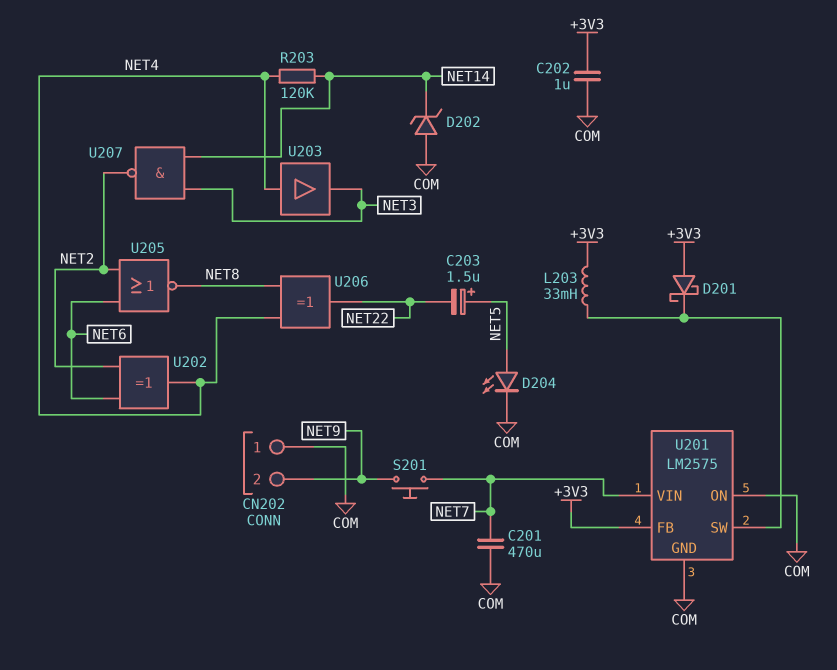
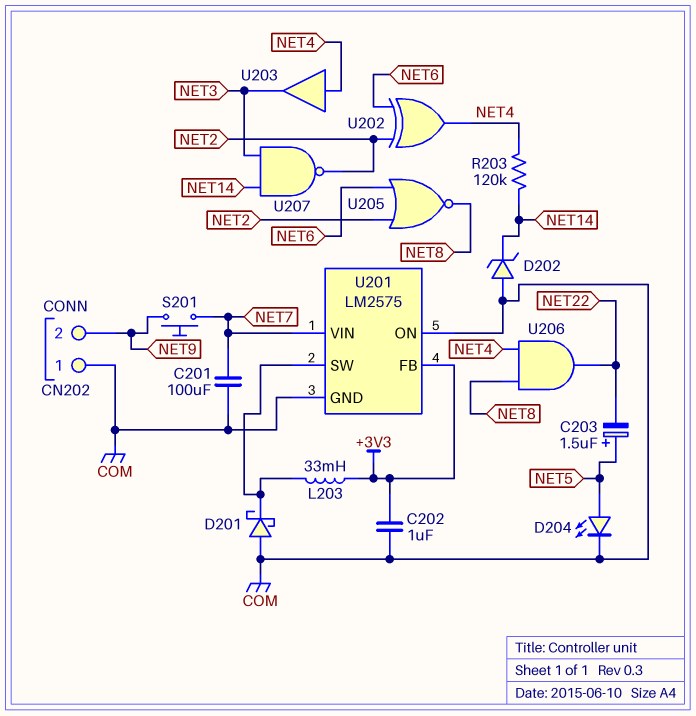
C201: 470uF (COM, NET7) -> 100uF (COM, NET7)
D201: schottky (A +3V3, K U201/SW) -> schottky (A COM, K U201/SW)
U206: XOR (in NET4, in NET8, out NET22) -> AND (in NET4, in NET8, out NET22)

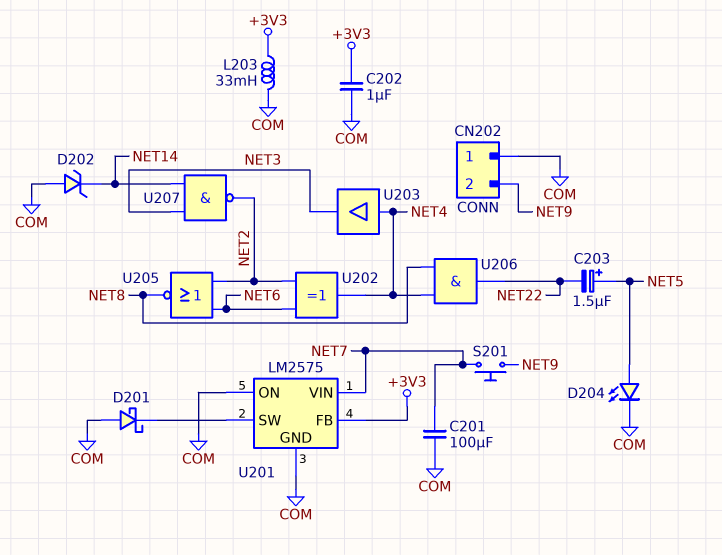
L203: 33mH (+3V3, U201/SW) -> 33mH (+3V3, COM)
R203: 120k (NET4, NET14) -> none

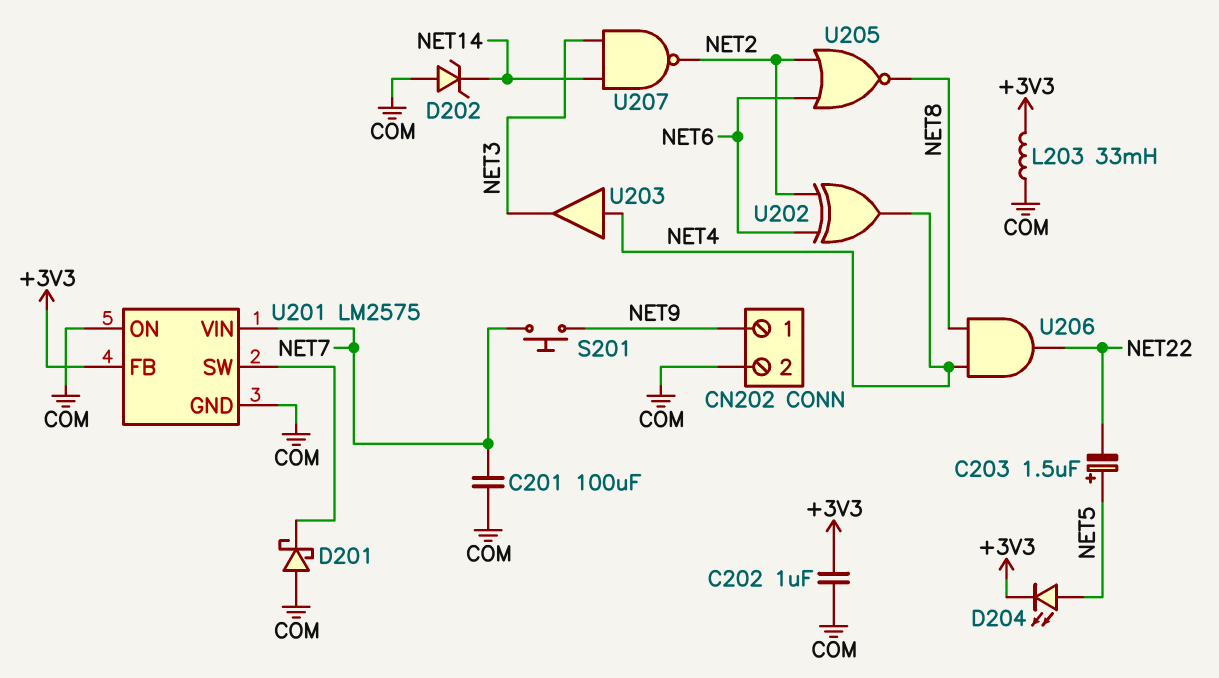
CN202 pin 1: COM -> NET9
CN202 pin 2: NET9 -> COM
D204: LED (A NET5, K COM) -> LED (A NET5, K +3V3)

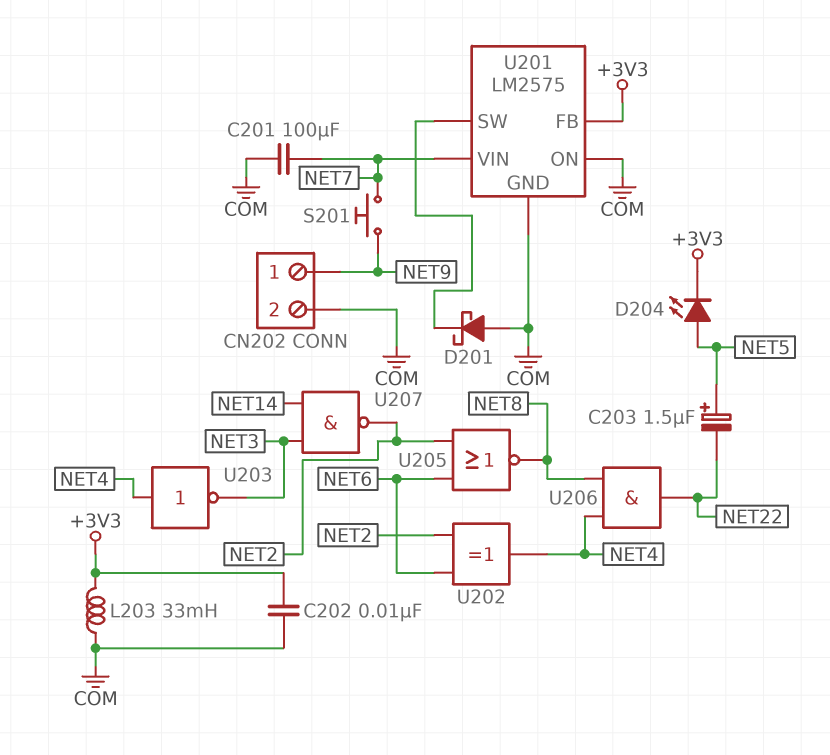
C202: 1uF (+3V3, COM) -> 10nF (+3V3, COM)
D202: zener (A COM, K NET14) -> none
U203: buffer (in NET4, out NET3) -> NOT (in NET4, out NET3)

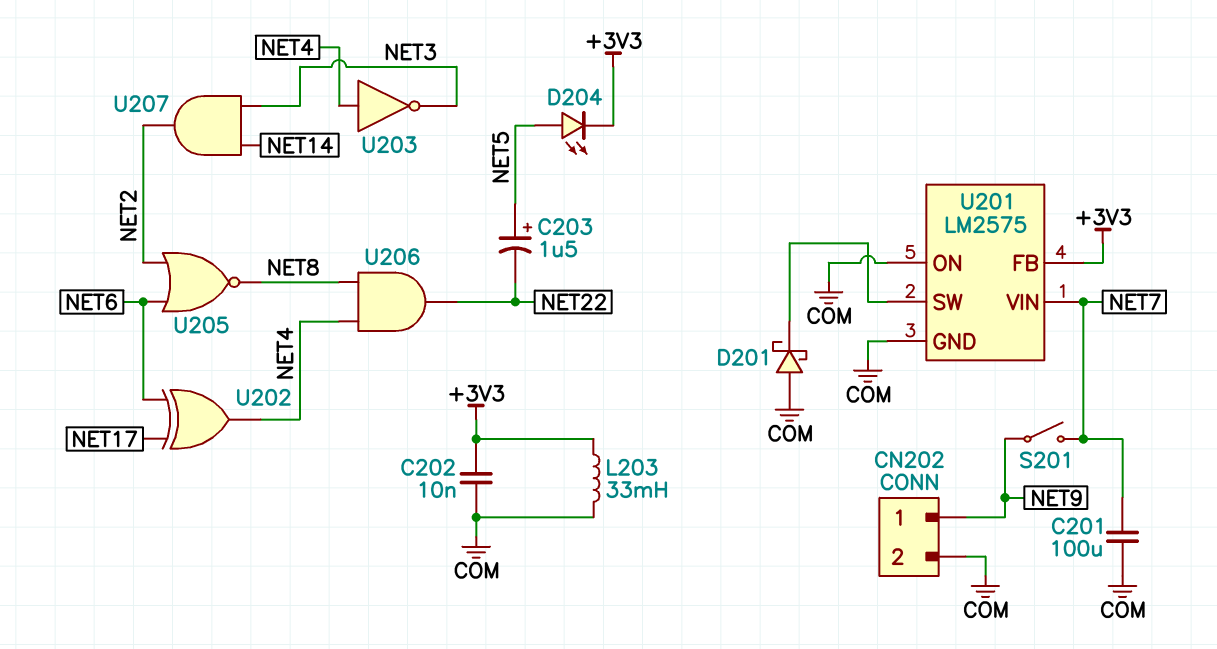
S201: button (NET7, NET9) -> switch (NET7, NET9)
U202: XOR (in NET2, in NET6, out NET4) -> XOR (in NET6, in NET17, out NET4)
U207: NAND (in NET3, in NET14, out NET2) -> AND (in NET3, in NET14, out NET2)

